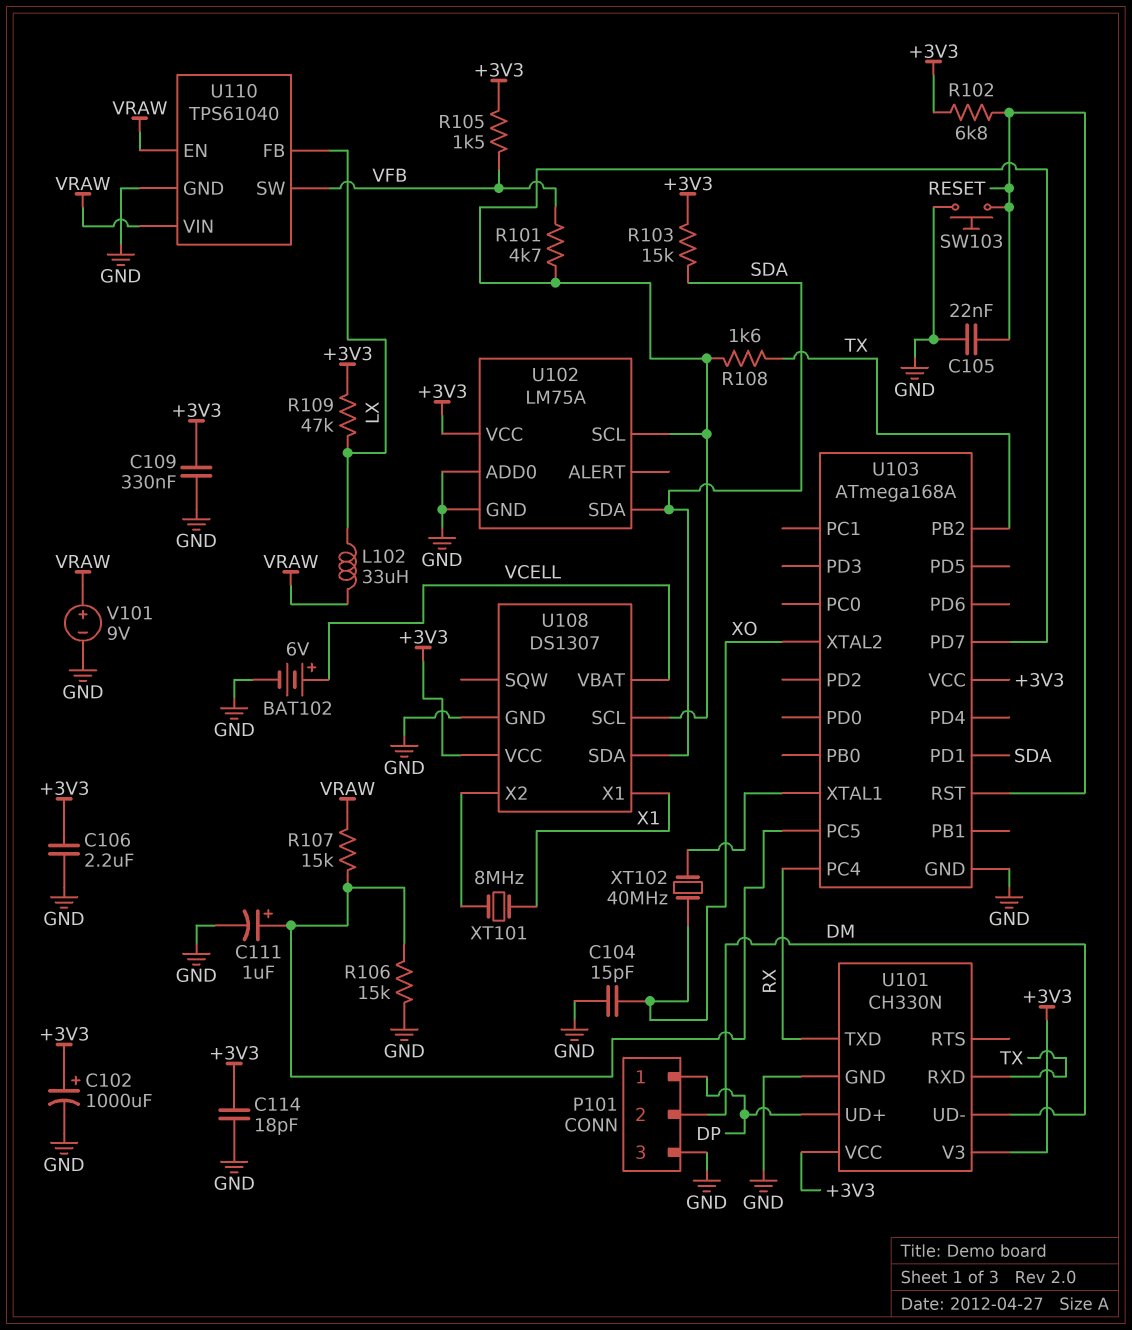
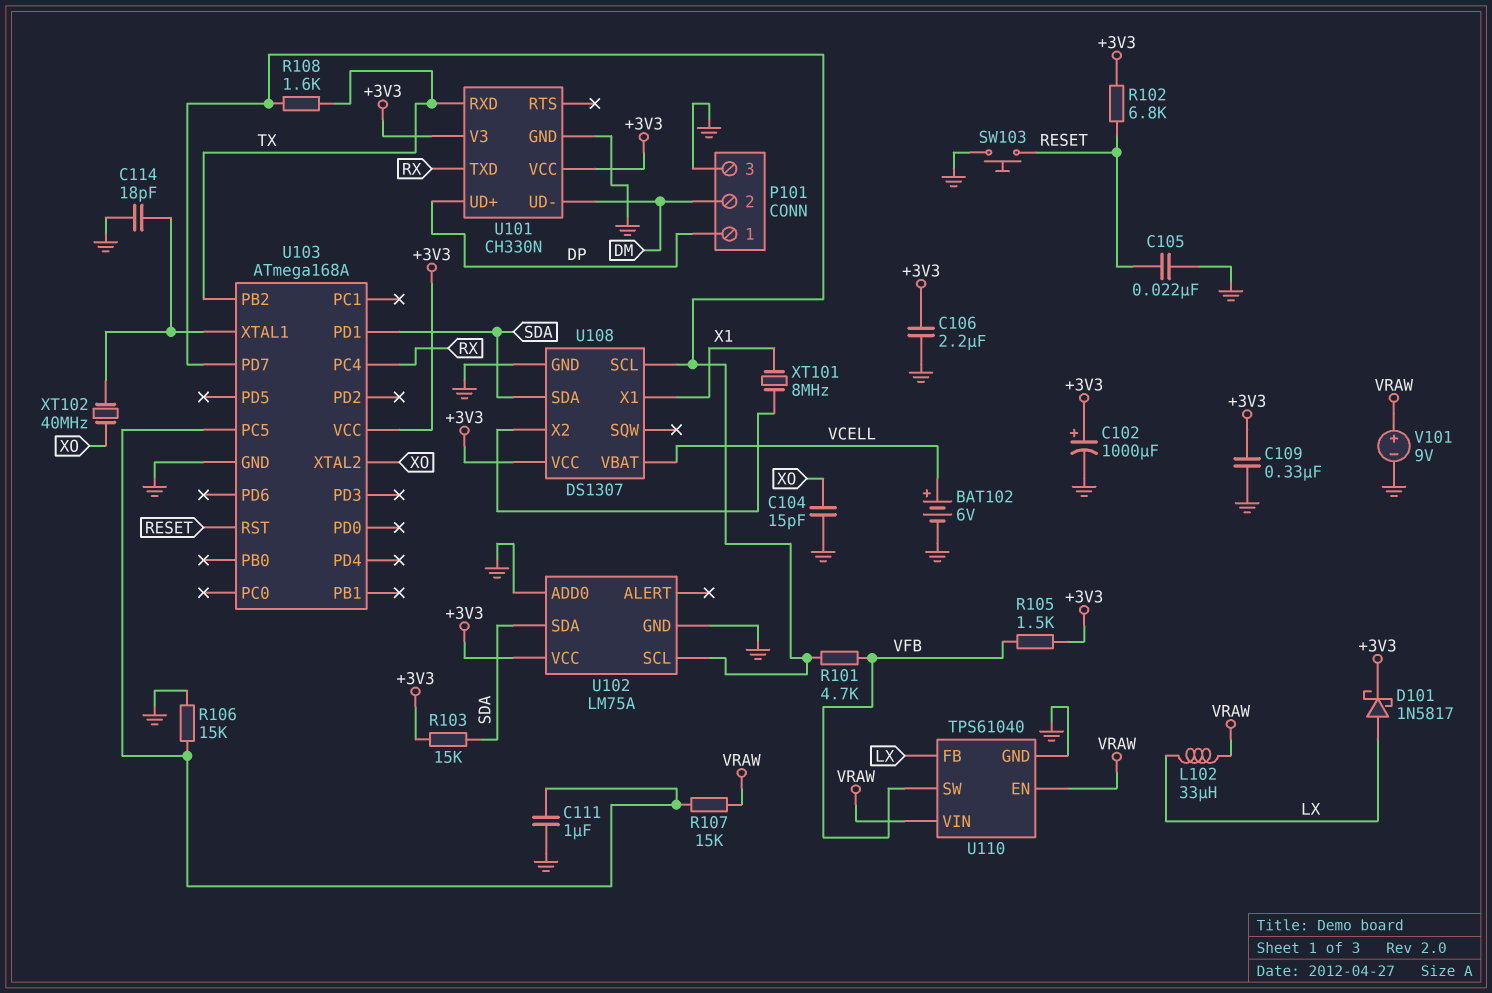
C111: 1uF (plus U103/PC5, minus GND) -> 1uF (GND, U103/PC5)
C114: 18pF (+3V3, GND) -> 18pF (GND, U103/XTAL1)
D101: none -> schottky 1N5817 (A LX, K +3V3)
R109: 47k (+3V3, LX) -> none

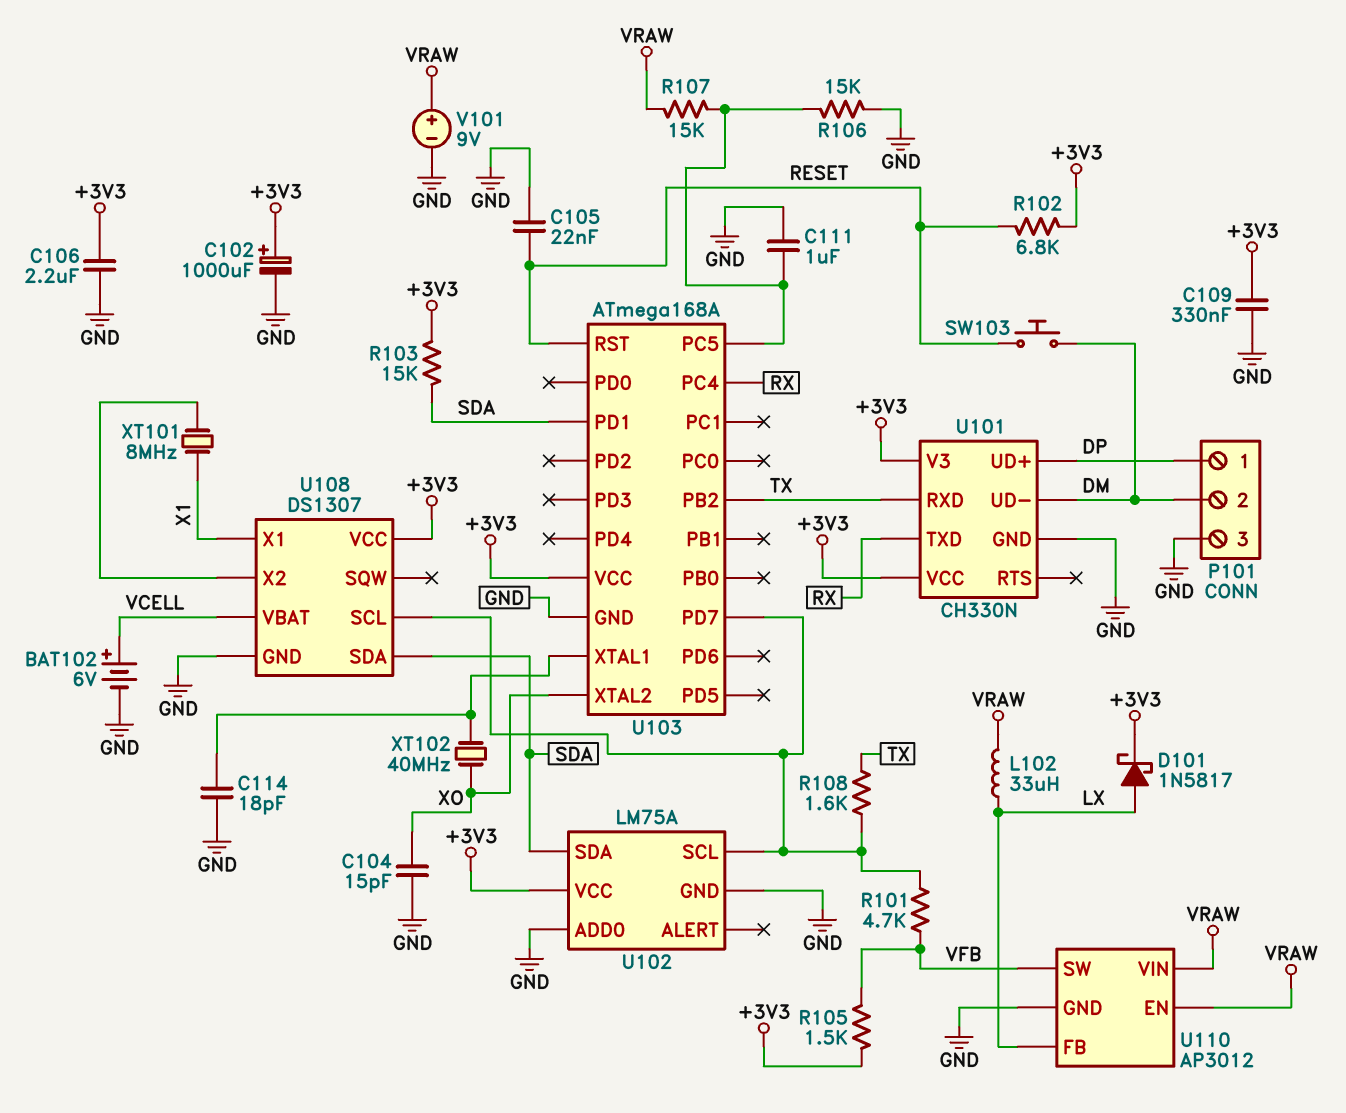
SW103: button (GND, RESET) -> button (DM, RESET)
U110: TPS61040 -> AP3012

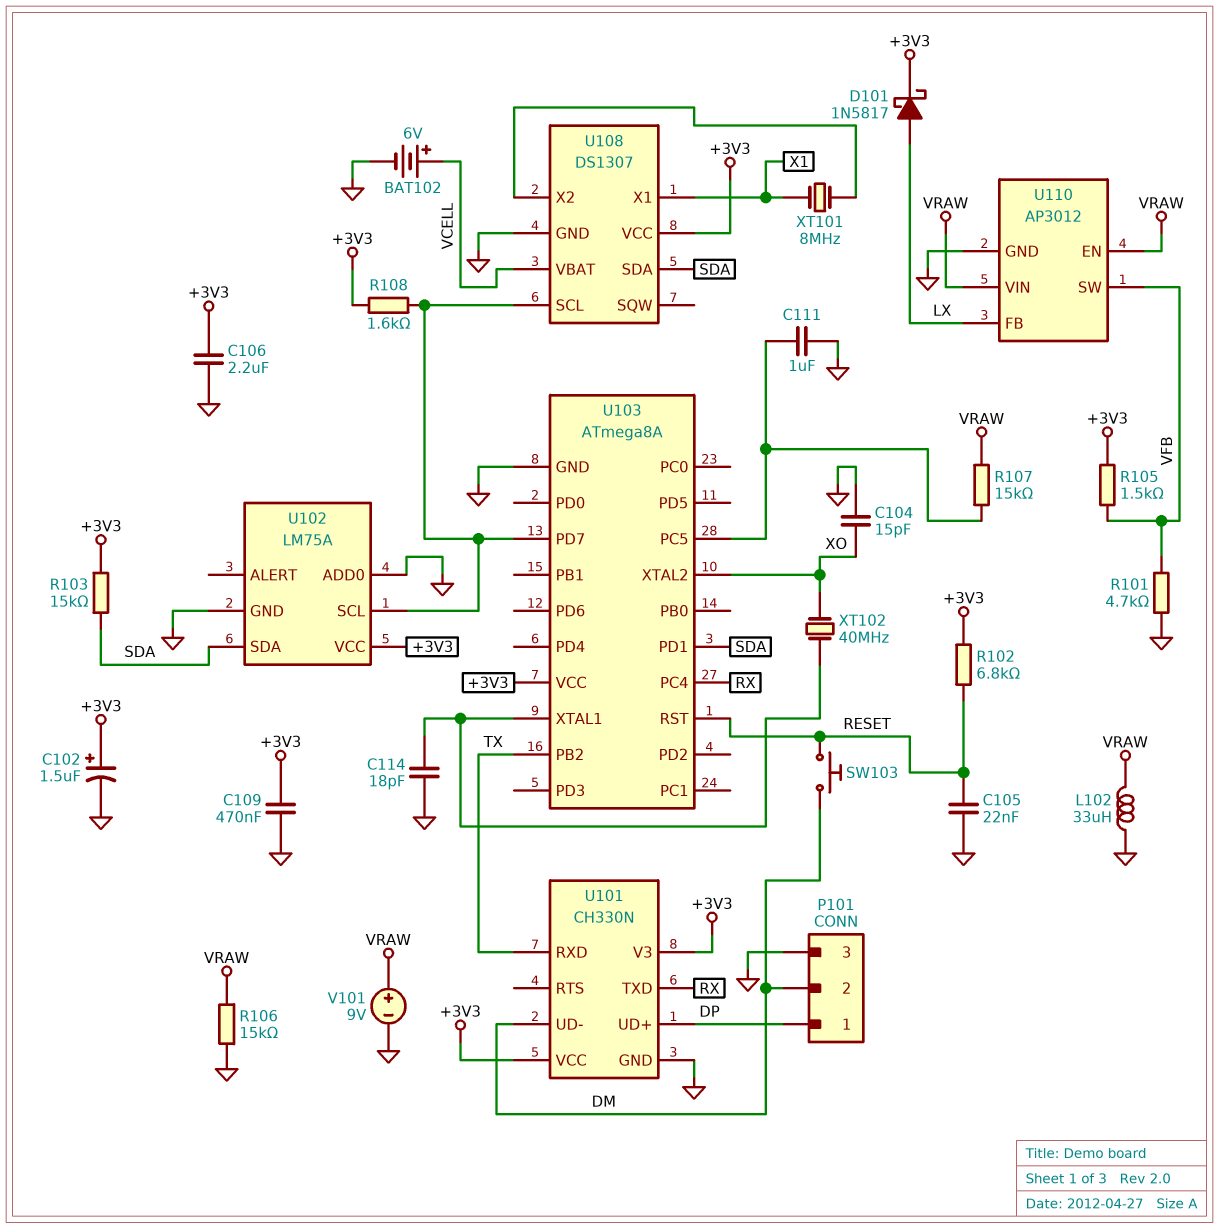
C102: 1000uF (plus +3V3, minus GND) -> 1.5uF (plus +3V3, minus GND)
C109: 330nF (+3V3, GND) -> 470nF (+3V3, GND)
L102: 33uH (LX, VRAW) -> 33uH (GND, VRAW)
R101: 4.7k (U102/SCL, VFB) -> 4.7k (GND, VFB)
R106: 15k (GND, U103/PC5) -> 15k (GND, VRAW)
R108: 1.6k (TX, U102/SCL) -> 1.6k (+3V3, U102/SCL)
U103: ATmega168A -> ATmega8A

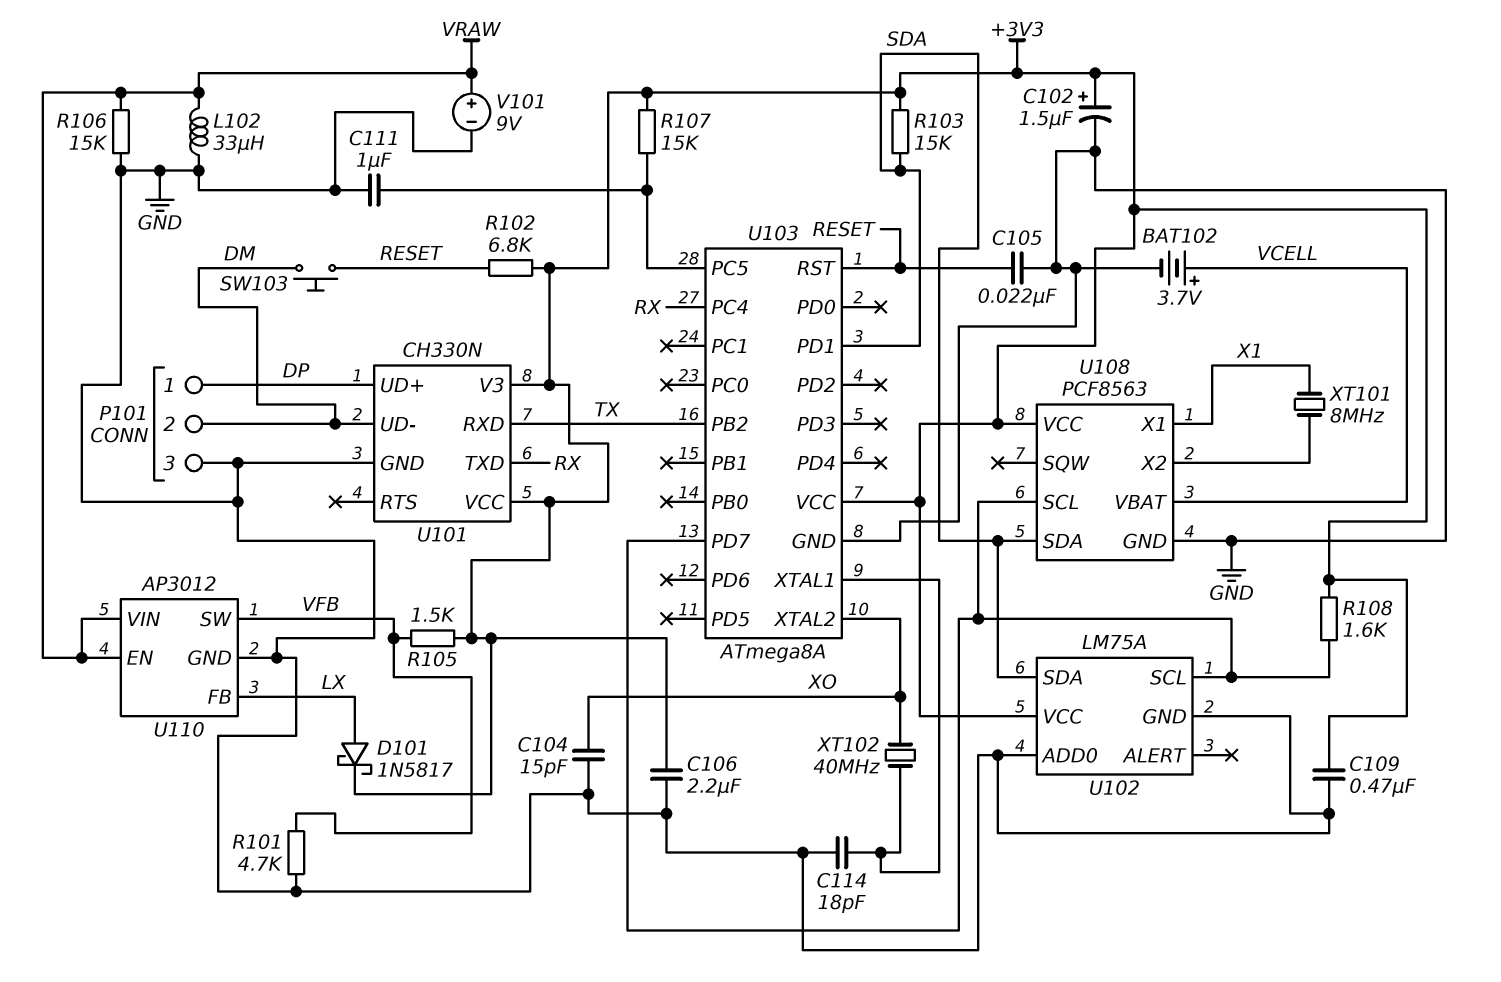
BAT102: 6V (plus VCELL, minus GND) -> 3.7V (plus VCELL, minus GND)
R107: 15k (U103/PC5, VRAW) -> 15k (+3V3, U103/PC5)
U108: DS1307 -> PCF8563

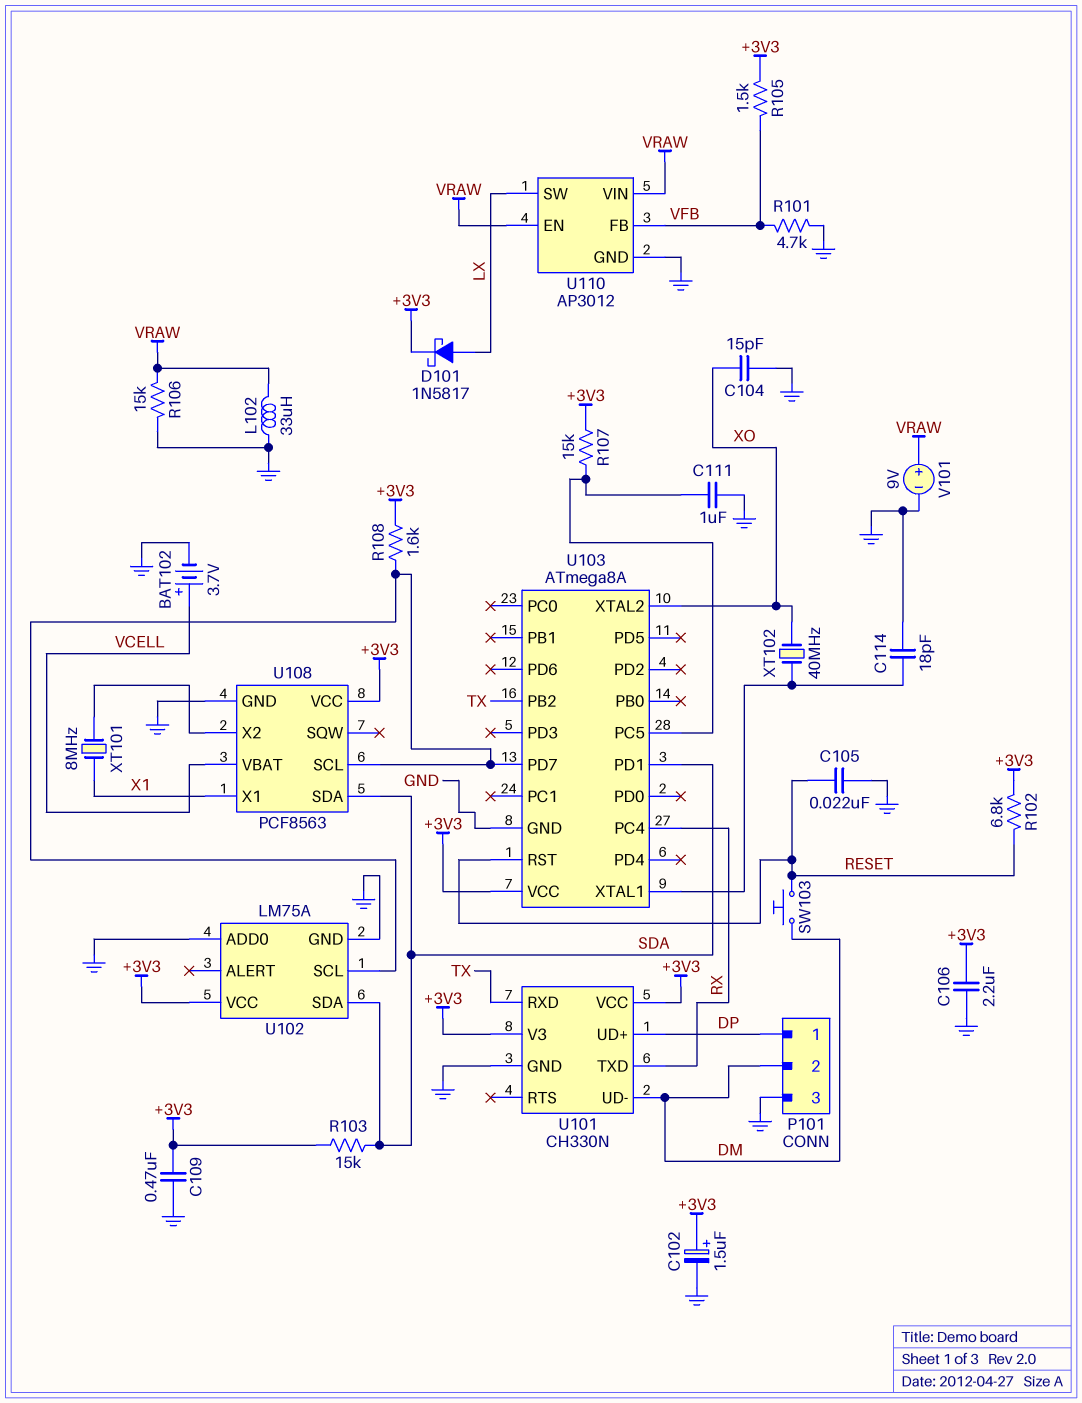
U110 pin FB: LX -> VFB
U110 pin SW: VFB -> LX

